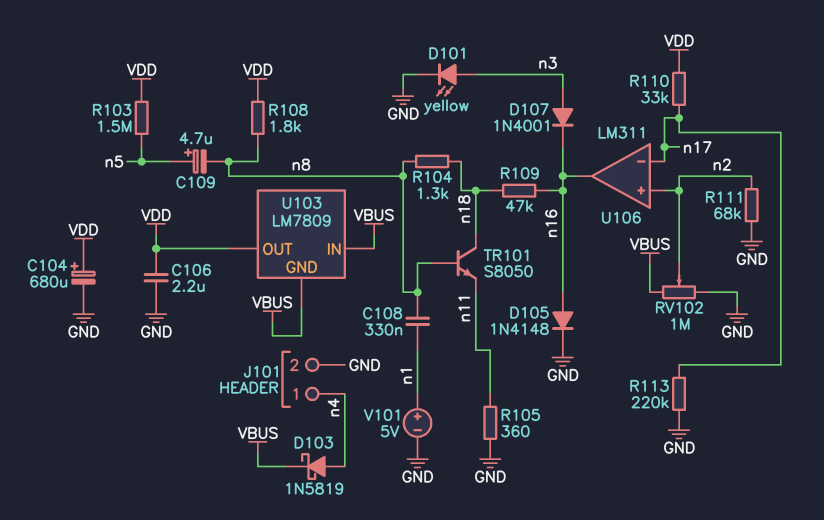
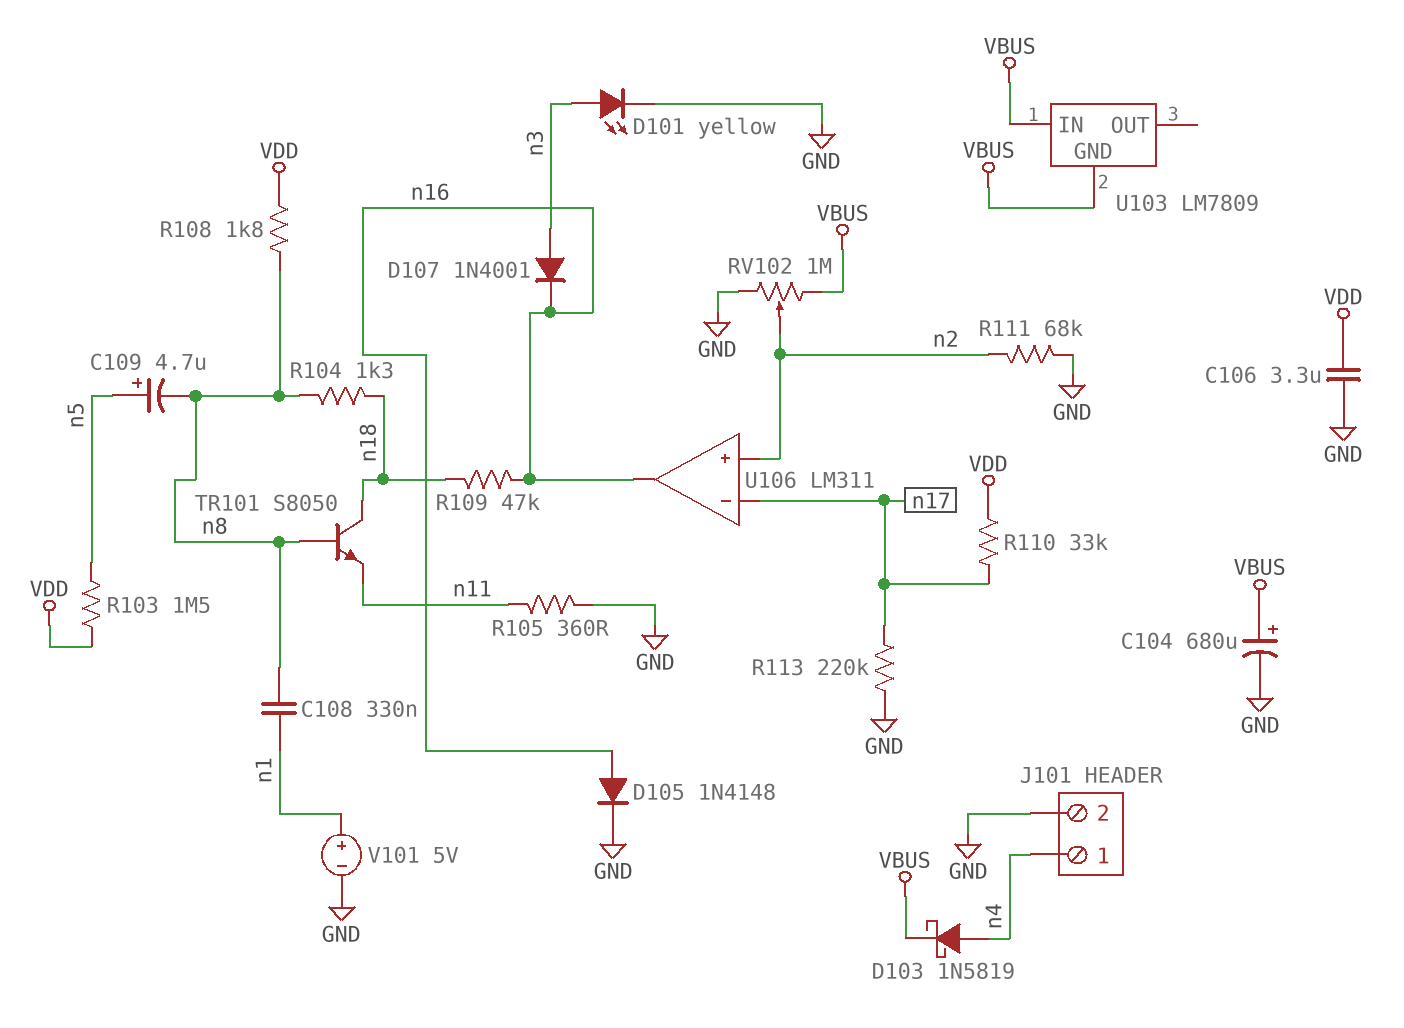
C104: 680uF (plus VDD, minus GND) -> 680uF (plus VBUS, minus GND)
C106: 2.2uF (GND, VDD) -> 3.3uF (GND, VDD)
U103 pin OUT: VDD -> none

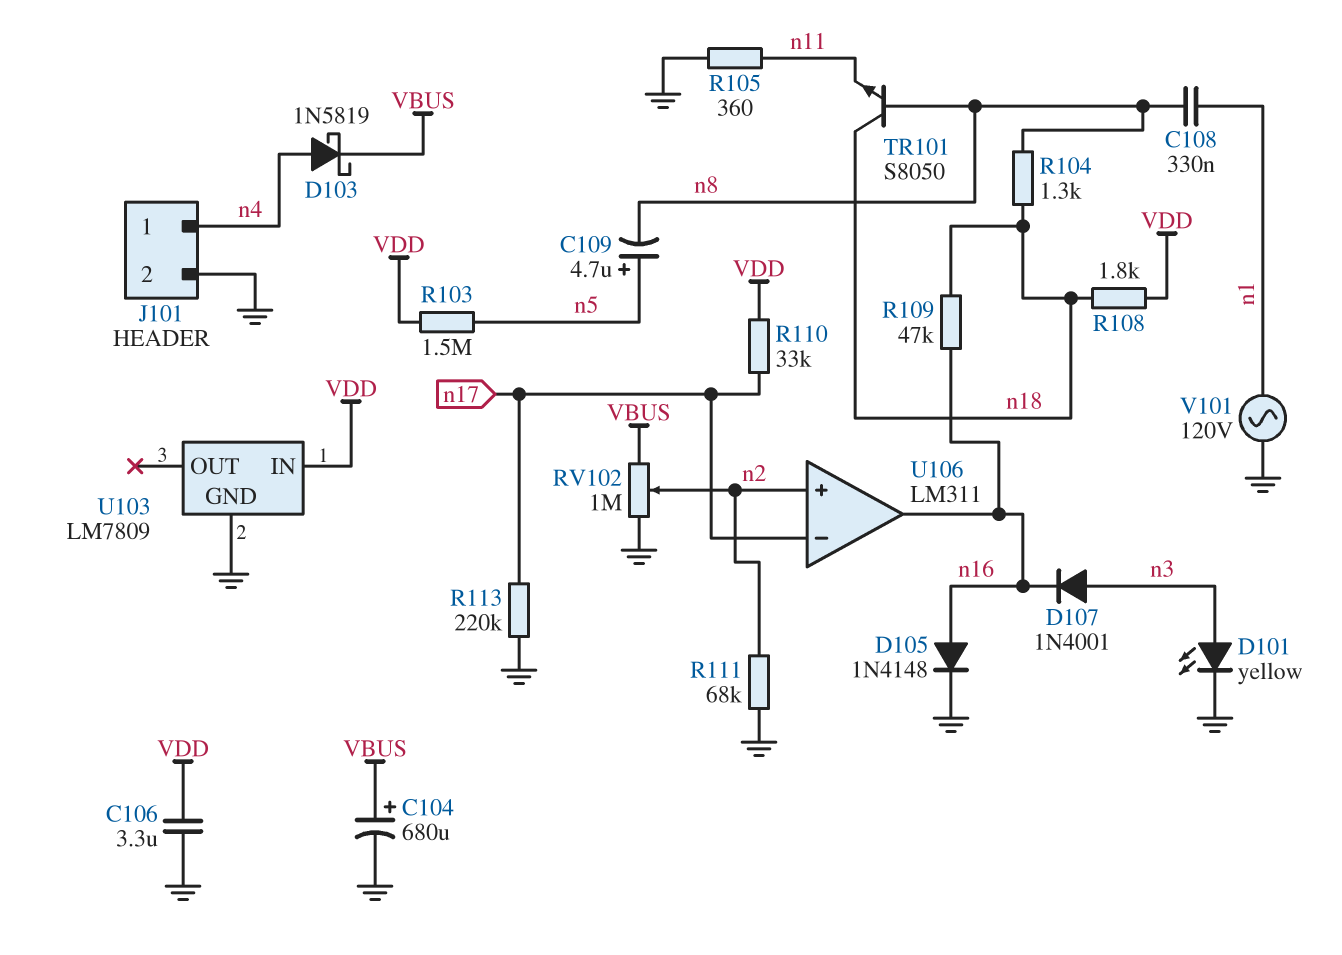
R108: 1.8k (VDD, n8) -> 1.8k (VDD, n18)
U103 pin GND: VBUS -> GND
U103 pin IN: VBUS -> VDD
V101: 5V (plus n1, minus GND) -> AC 120V (GND, n1)

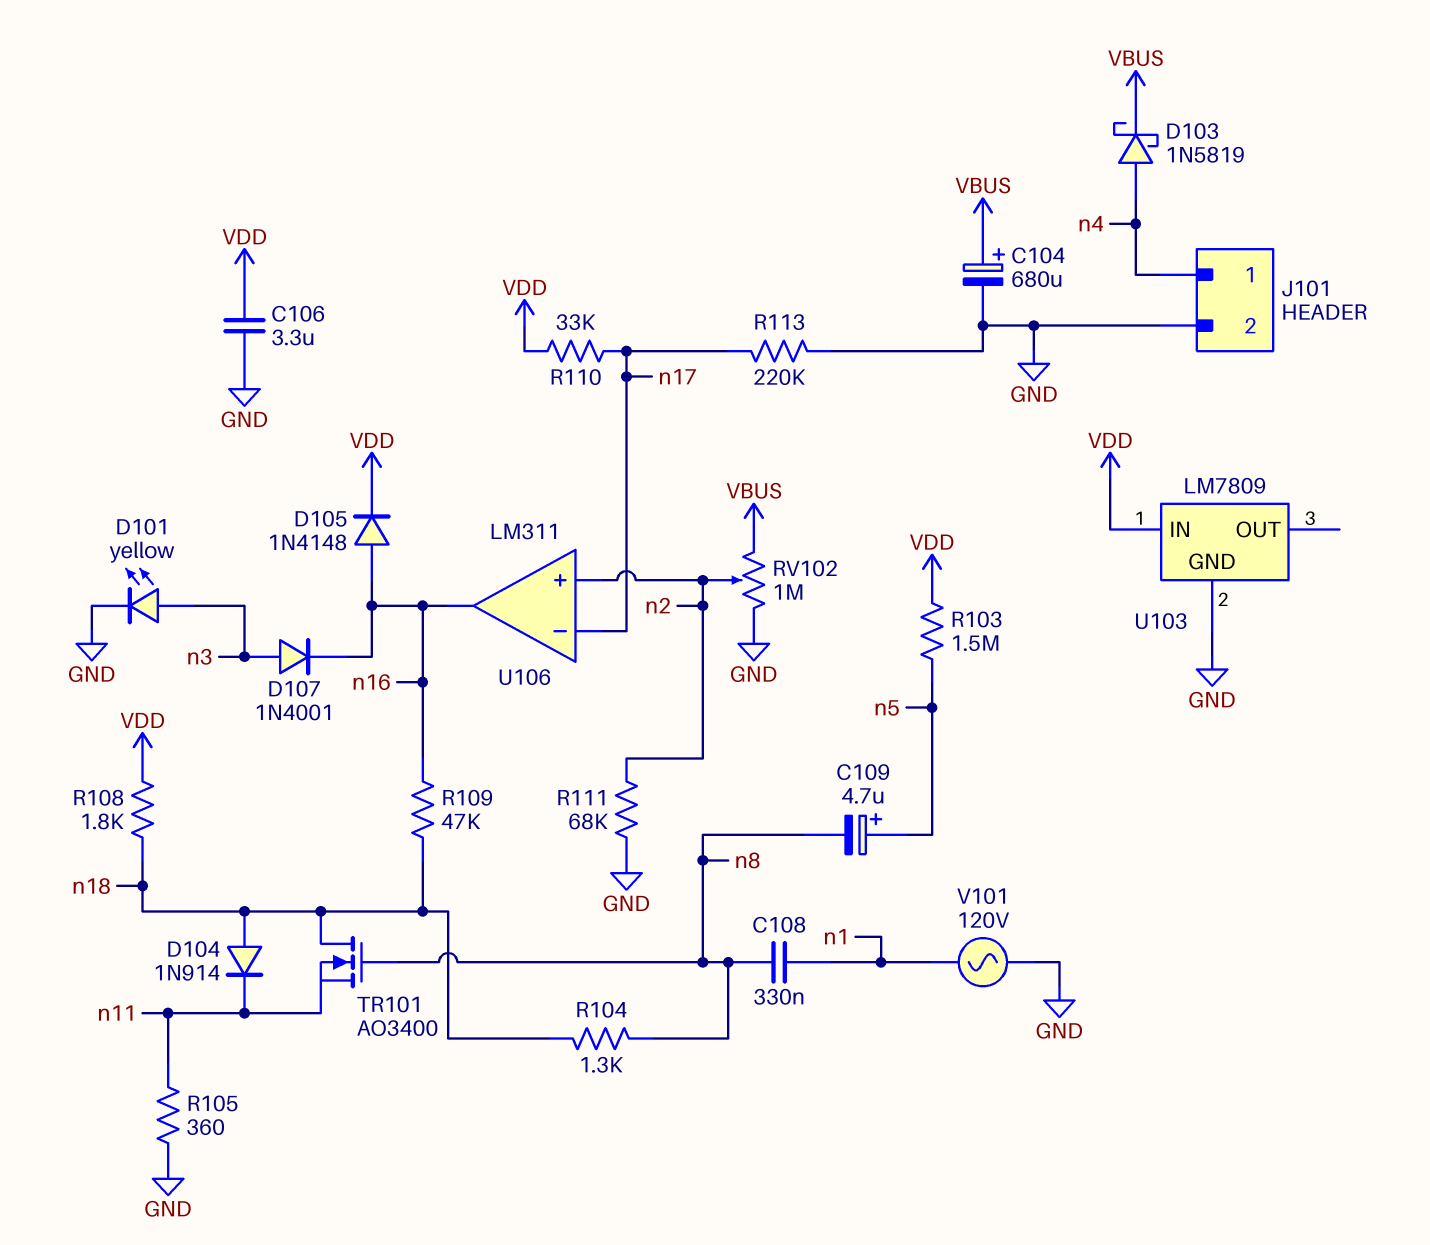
D104: none -> diode 1N914 (A n18, K n11)
D105: diode 1N4148 (A n16, K GND) -> diode 1N4148 (A n16, K VDD)
TR101: NPN S8050 (B n8, C n18, E n11) -> NMOS AO3400 (G n8, D n18, S n11)

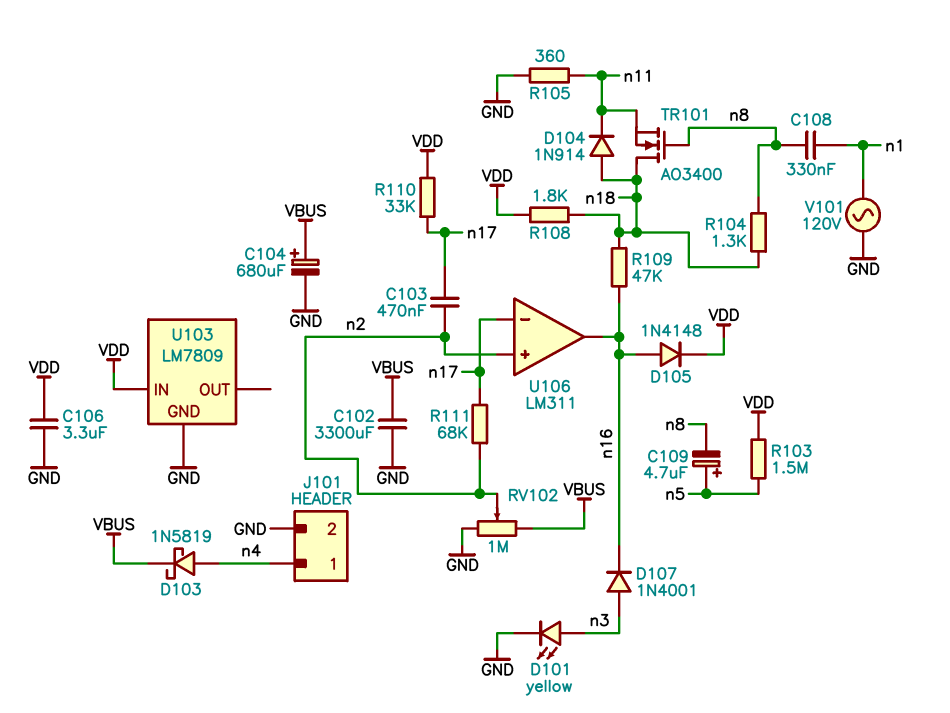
C102: none -> 3300uF (GND, VBUS)
C103: none -> 470nF (n2, n17)
R111: 68k (GND, n2) -> 68k (n2, n17)
R113: 220k (GND, n17) -> none

